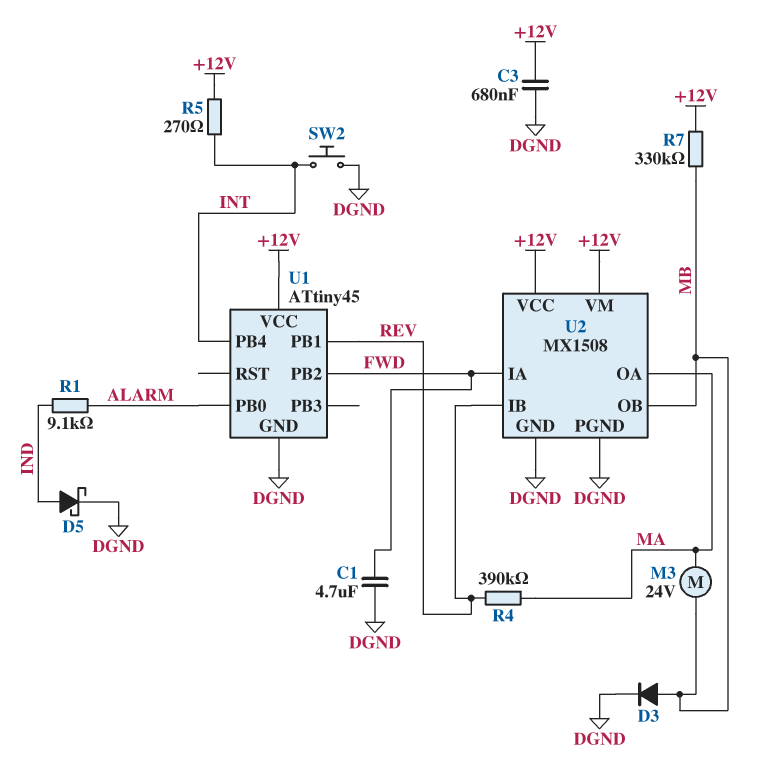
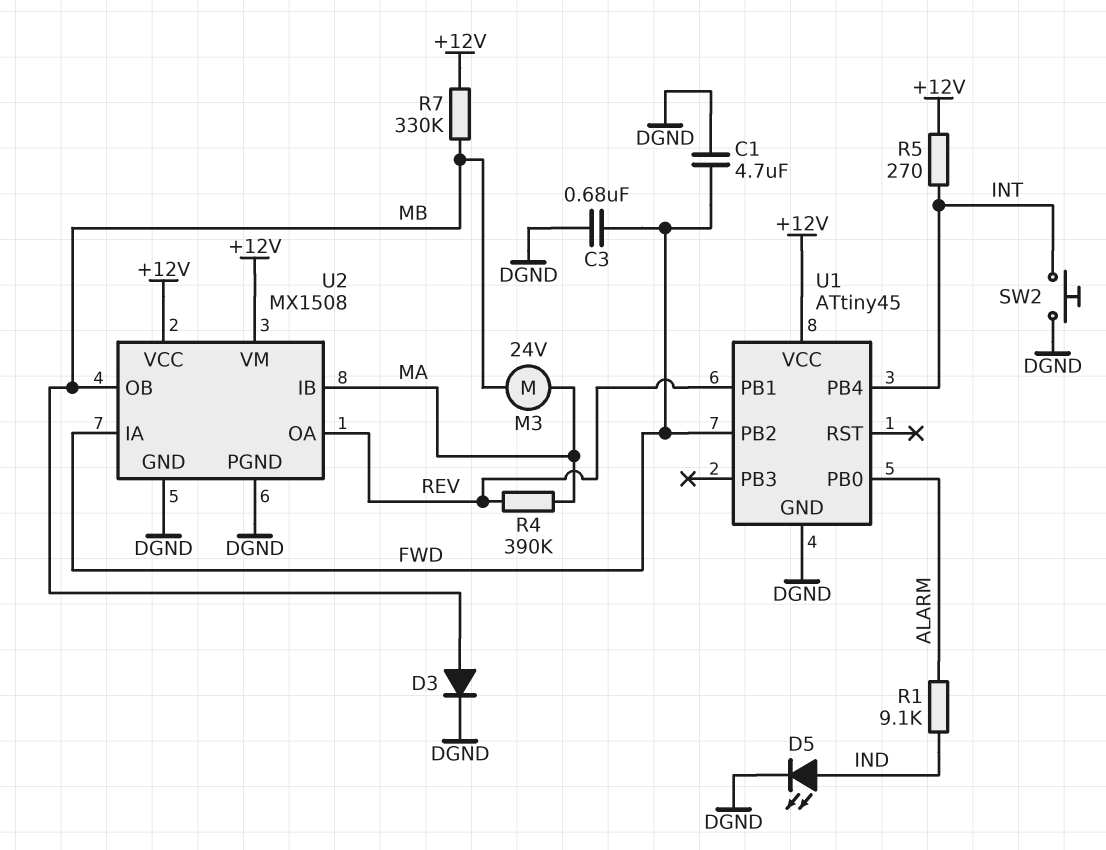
C3: 680nF (+12V, DGND) -> 680nF (DGND, FWD)
D5: schottky (A IND, K DGND) -> LED (A IND, K DGND)
U2 pin IB: REV -> MA
U2 pin OA: MA -> REV

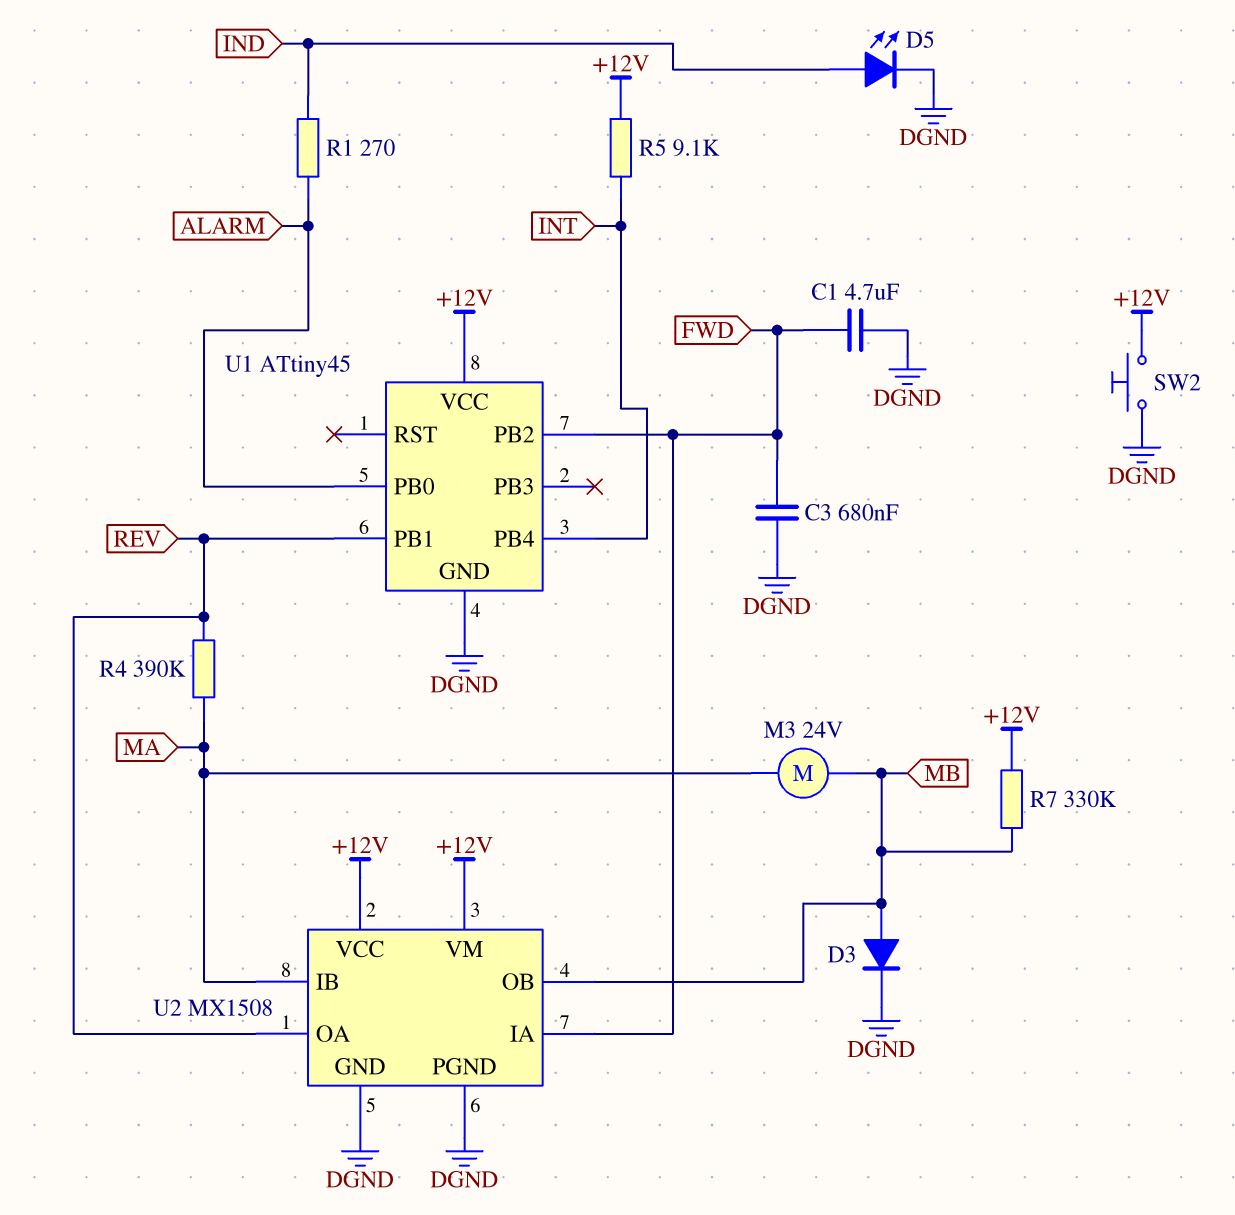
R1: 9.1k (ALARM, IND) -> 270 (ALARM, IND)
R5: 270 (+12V, INT) -> 9.1k (+12V, INT)
SW2: button (DGND, INT) -> button (+12V, DGND)

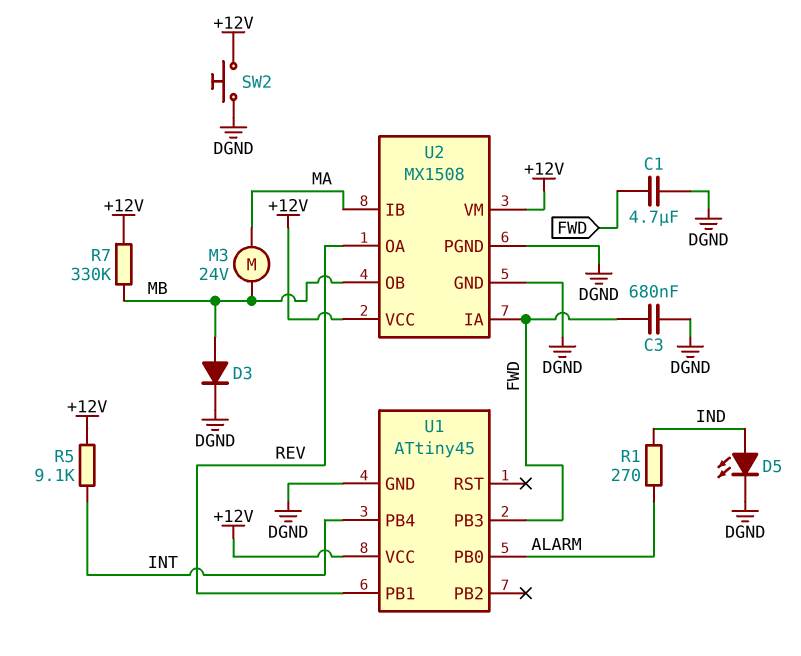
R4: 390k (MA, REV) -> none
U1 pin PB2: FWD -> none
U1 pin PB3: none -> FWD

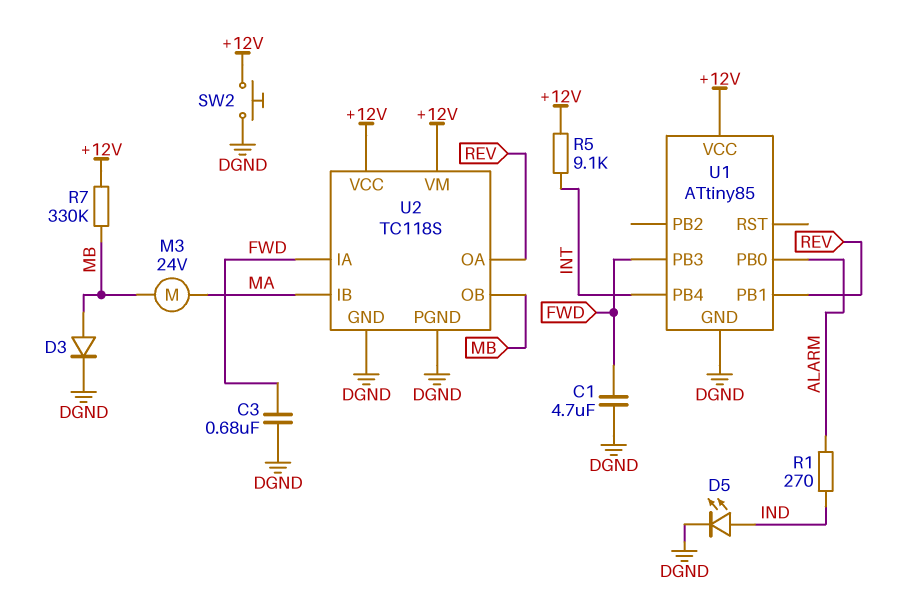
U1: ATtiny45 -> ATtiny85
U2: MX1508 -> TC118S

